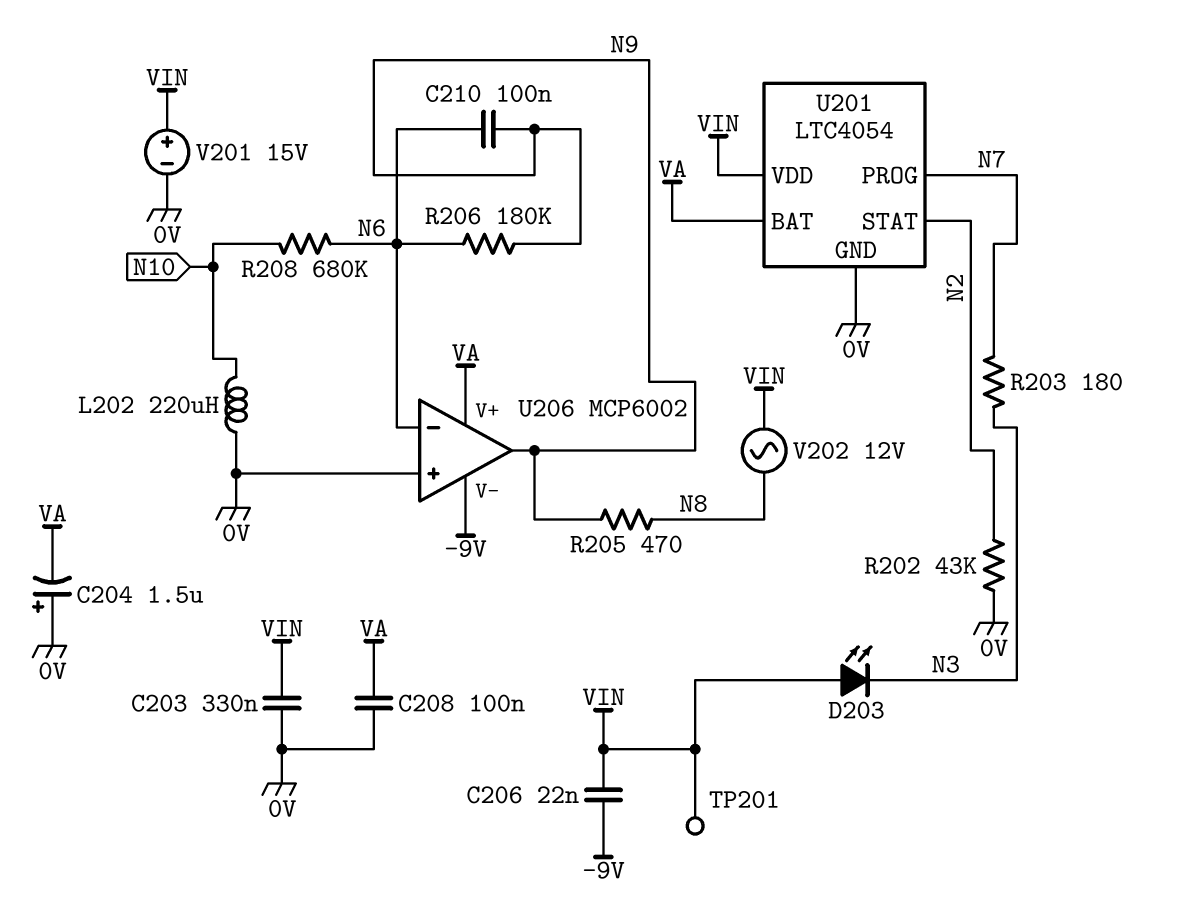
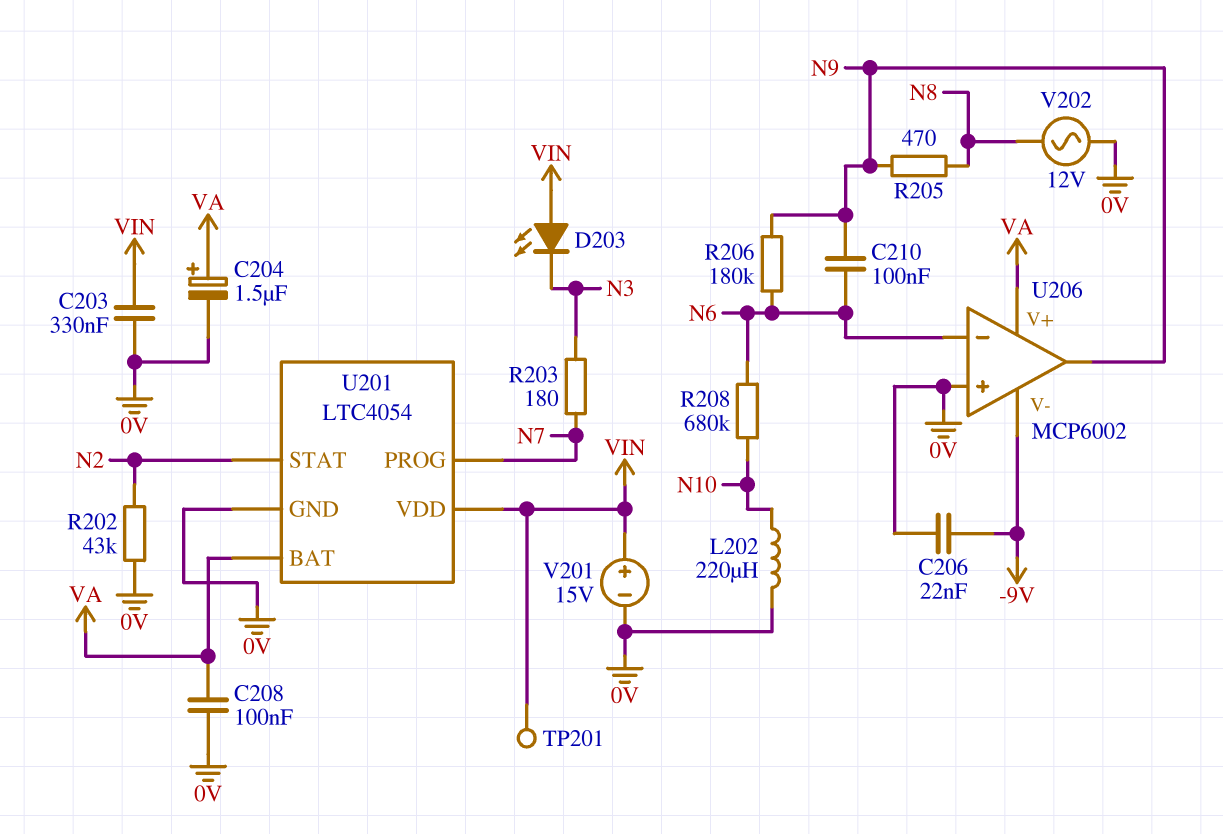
C204: 1.5uF (plus 0V, minus VA) -> 1.5uF (plus VA, minus 0V)
C206: 22nF (-9V, VIN) -> 22nF (-9V, 0V)
V202: AC 12V (N8, VIN) -> AC 12V (0V, N8)

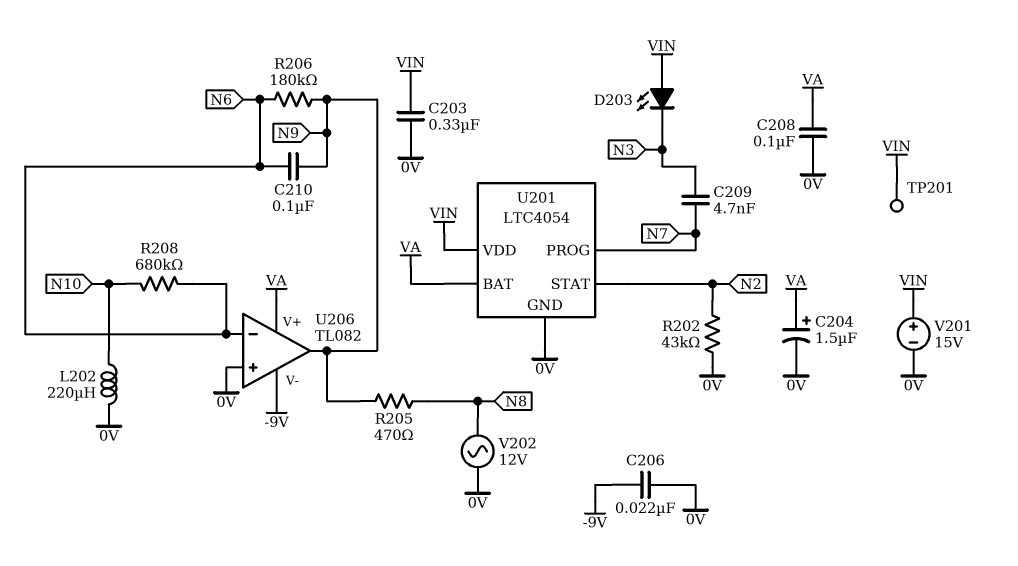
C209: none -> 4.7nF (N3, N7)
R203: 180 (N3, N7) -> none
U206: MCP6002 -> TL082

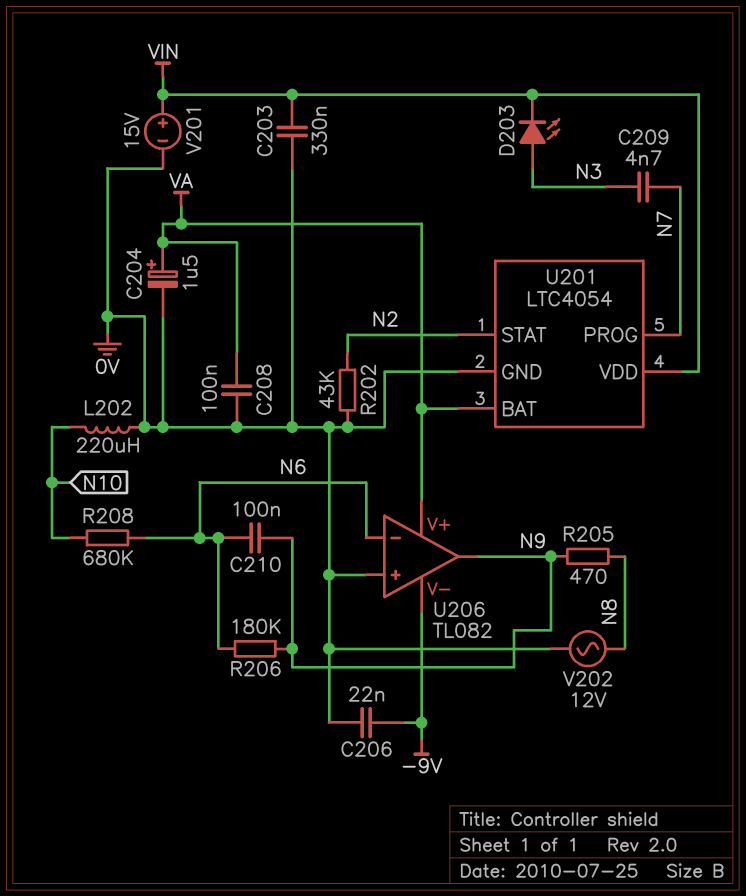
D203: LED (A VIN, K N3) -> LED (A N3, K VIN)
TP201: test point (VIN) -> none

